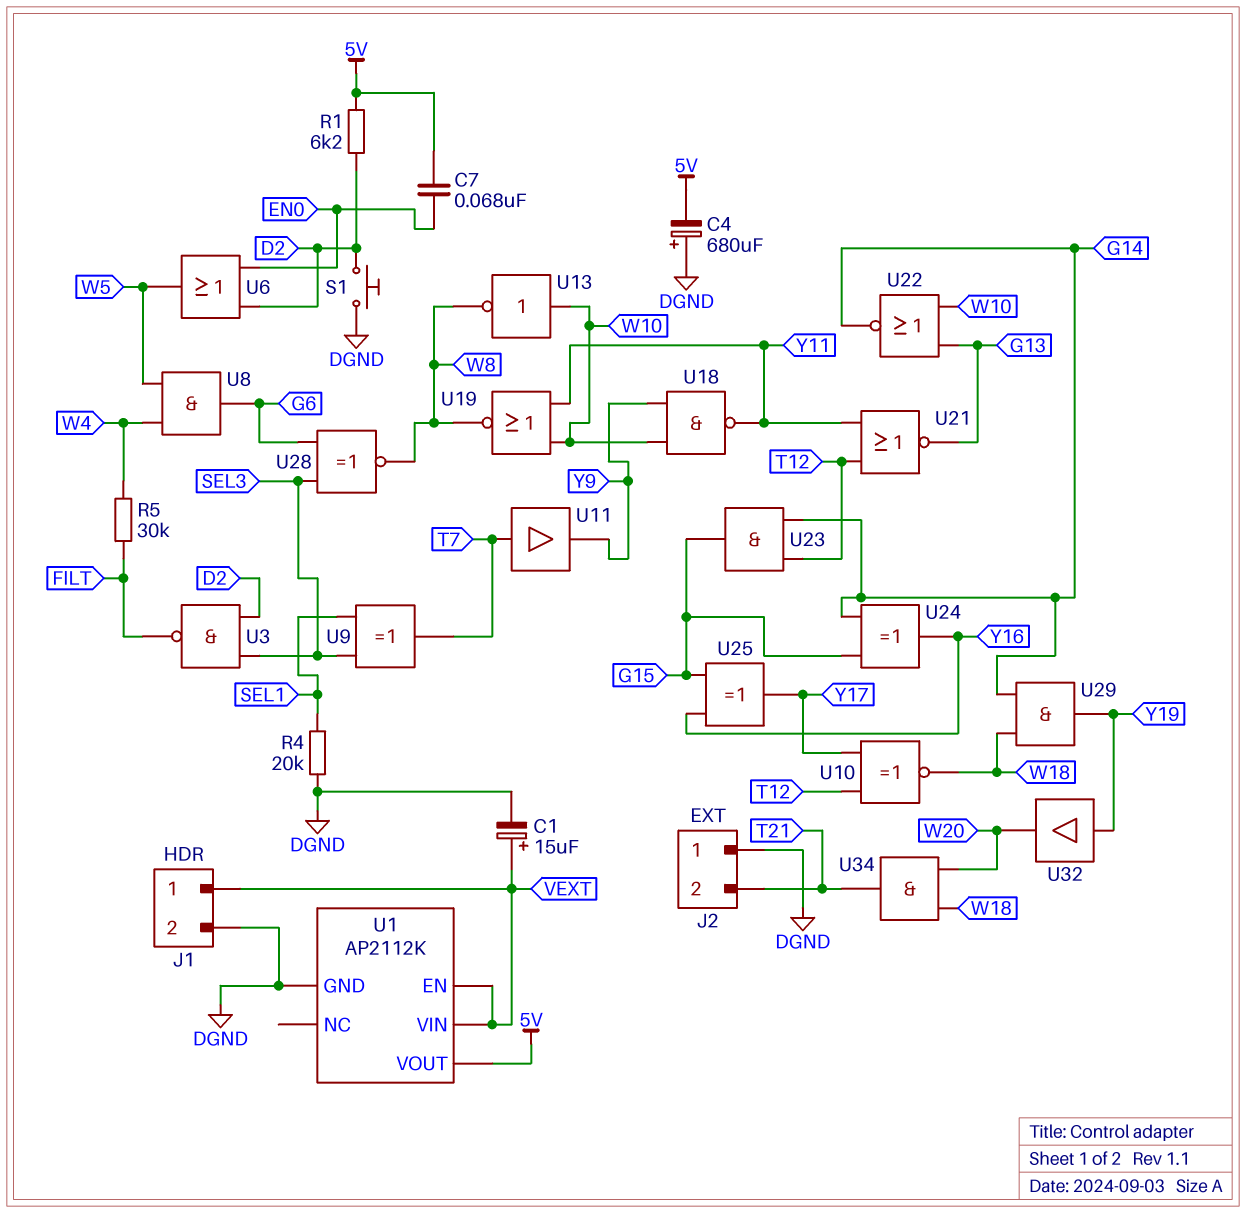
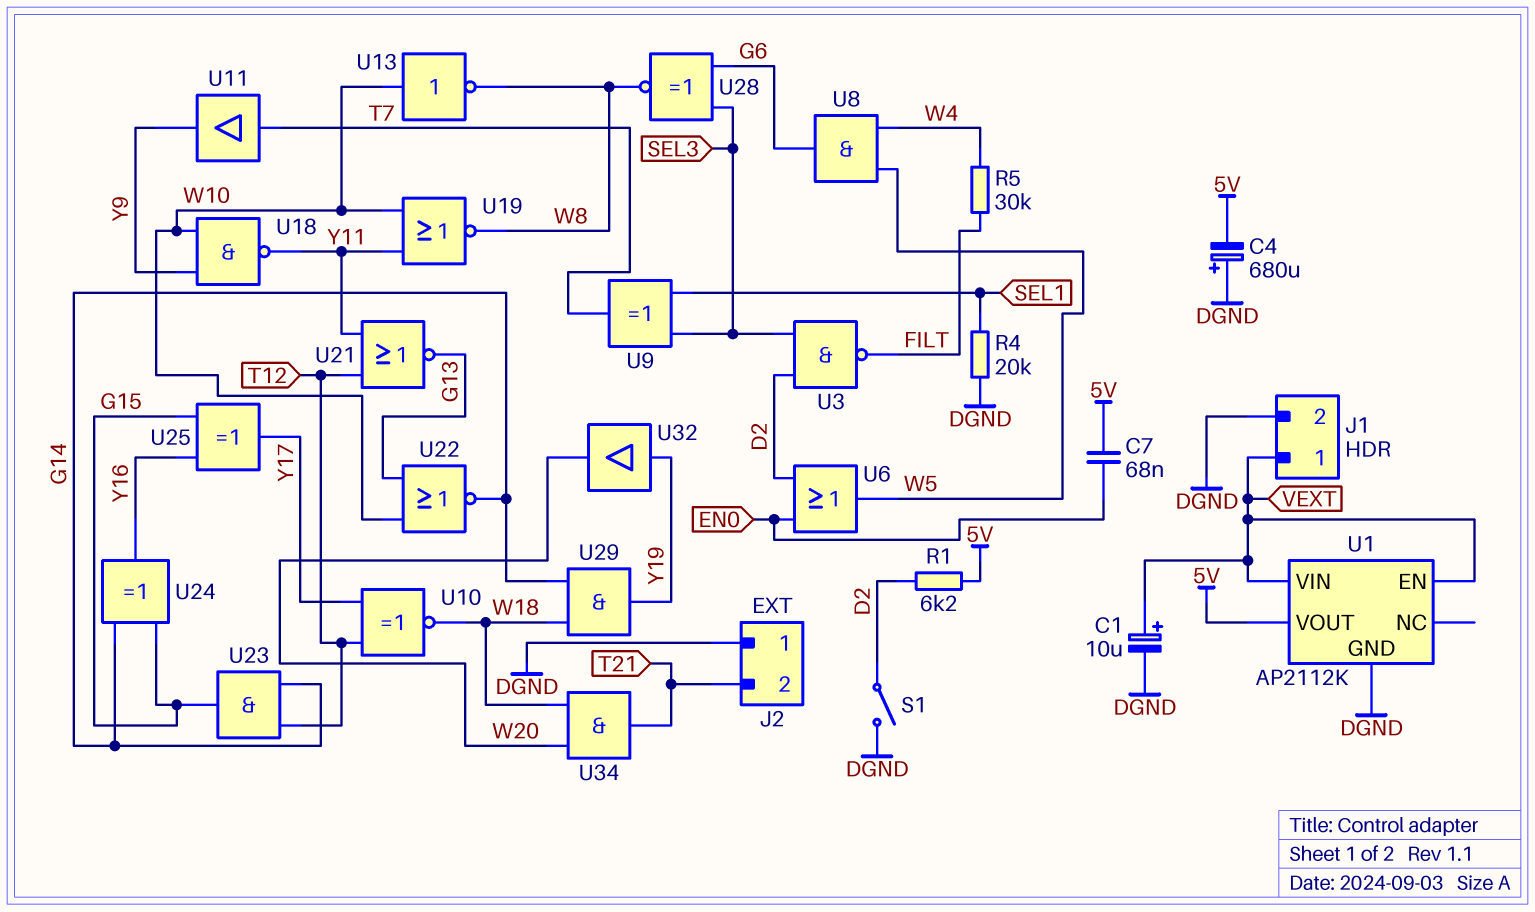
C1: 15uF (plus VEXT, minus DGND) -> 10uF (plus VEXT, minus DGND)
S1: button (D2, DGND) -> switch (D2, DGND)

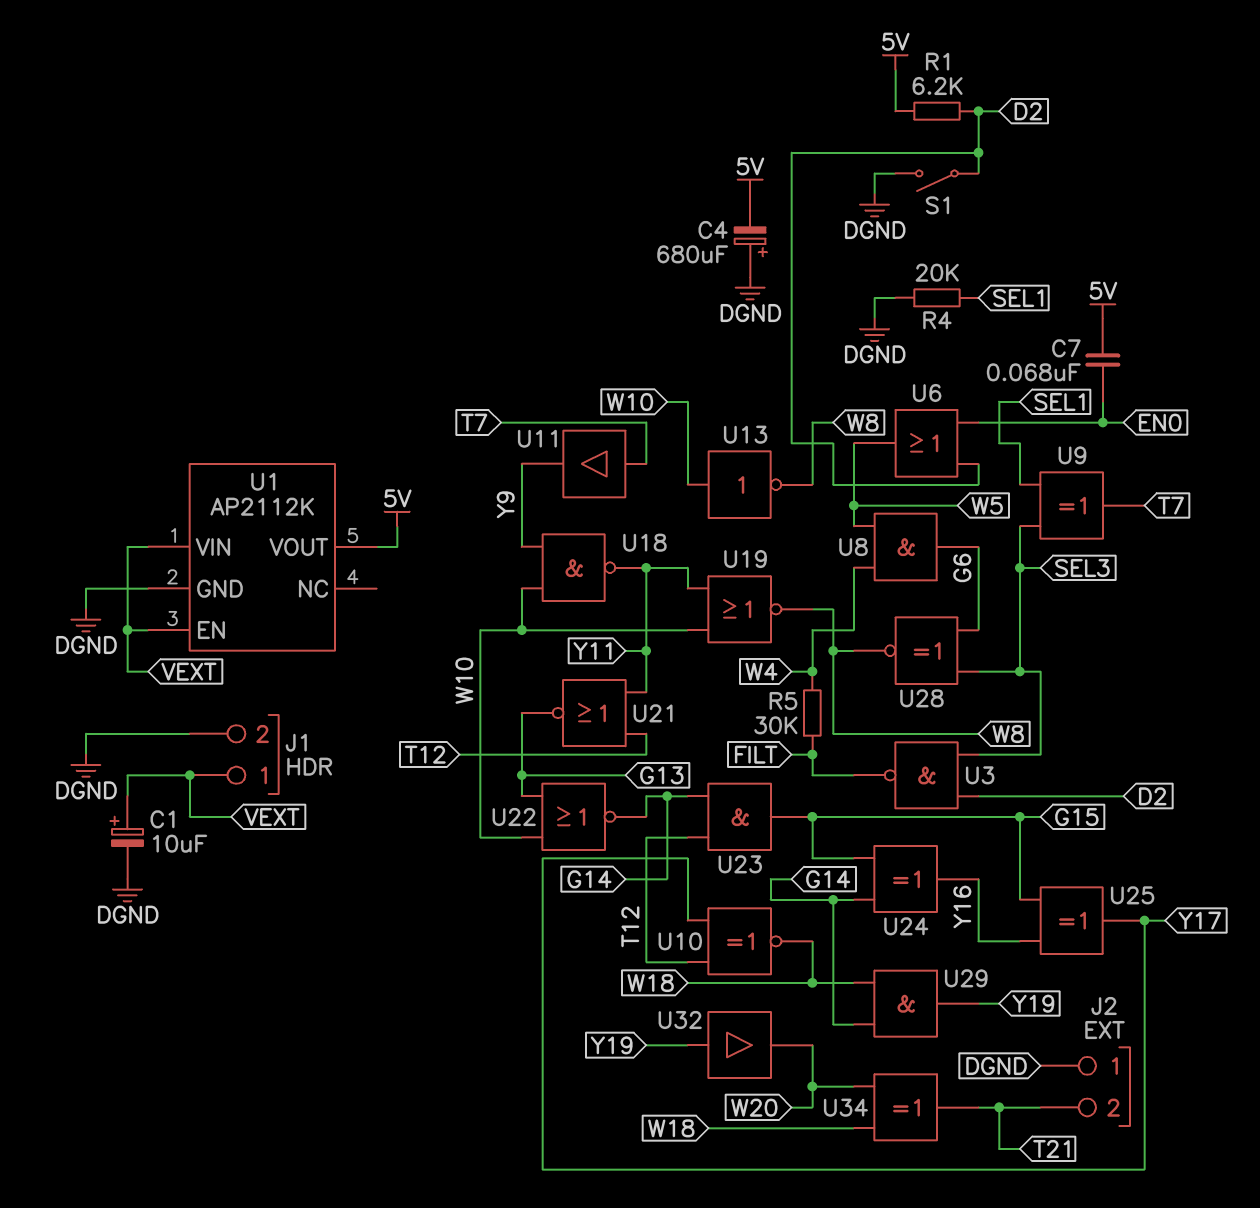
U34: AND (in W18, in W20, out T21) -> XOR (in W18, in W20, out T21)

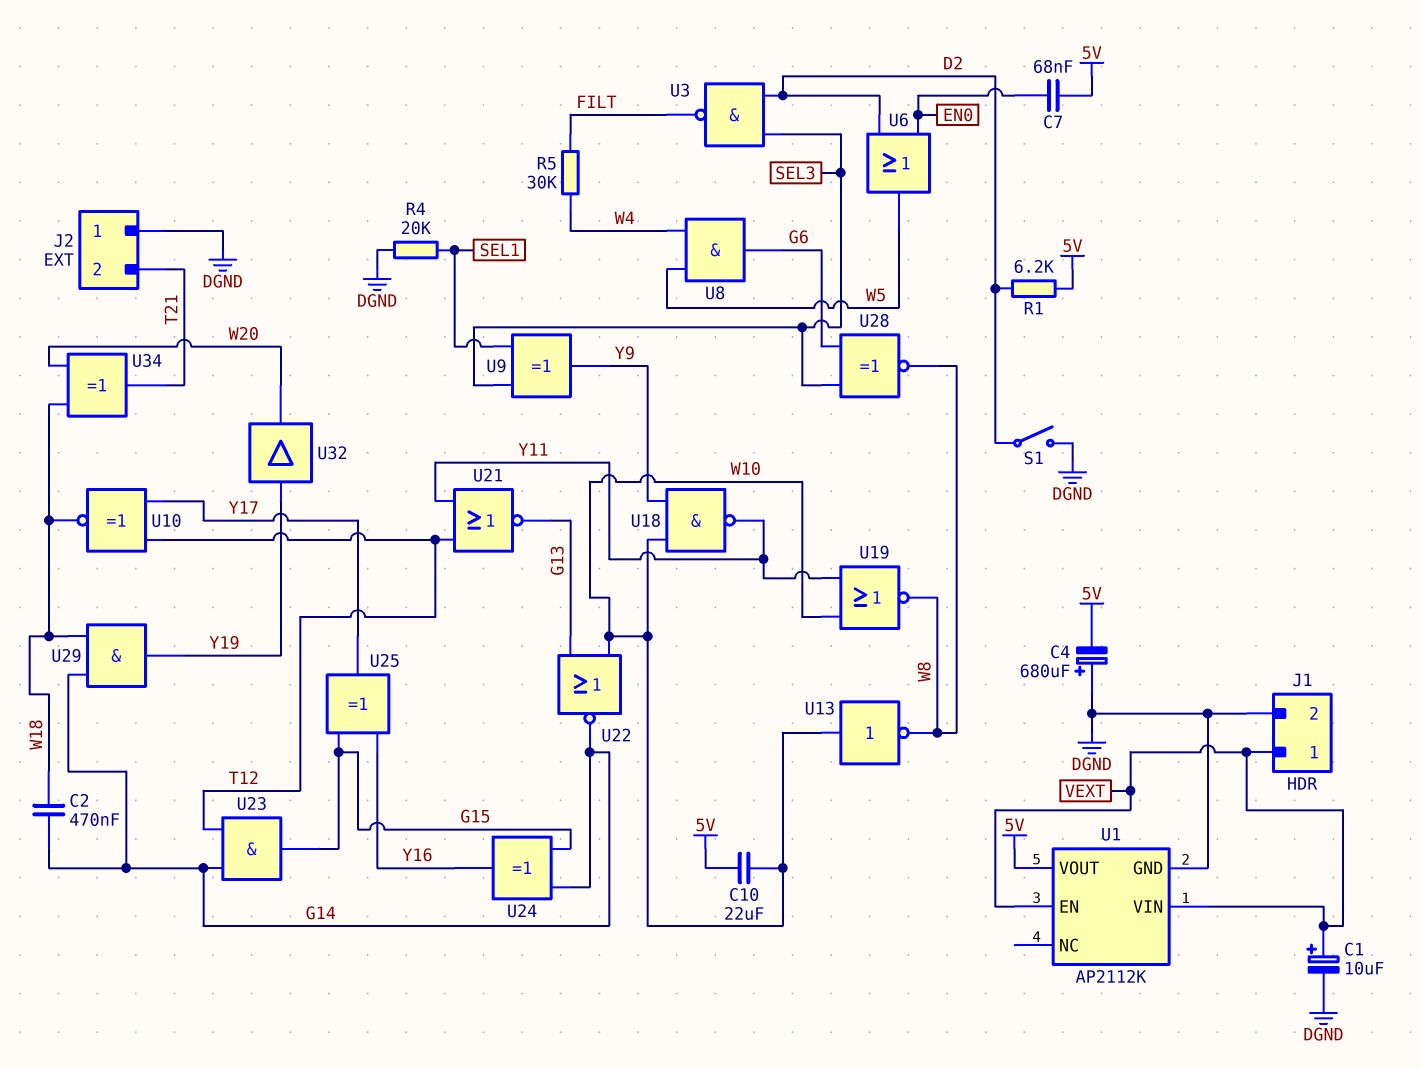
C2: none -> 470nF (G14, W18)
C10: none -> 22uF (5V, W10)
U9: XOR (in SEL1, in SEL3, out T7) -> XOR (in SEL1, in SEL3, out Y9)
U11: buffer (in T7, out Y9) -> none

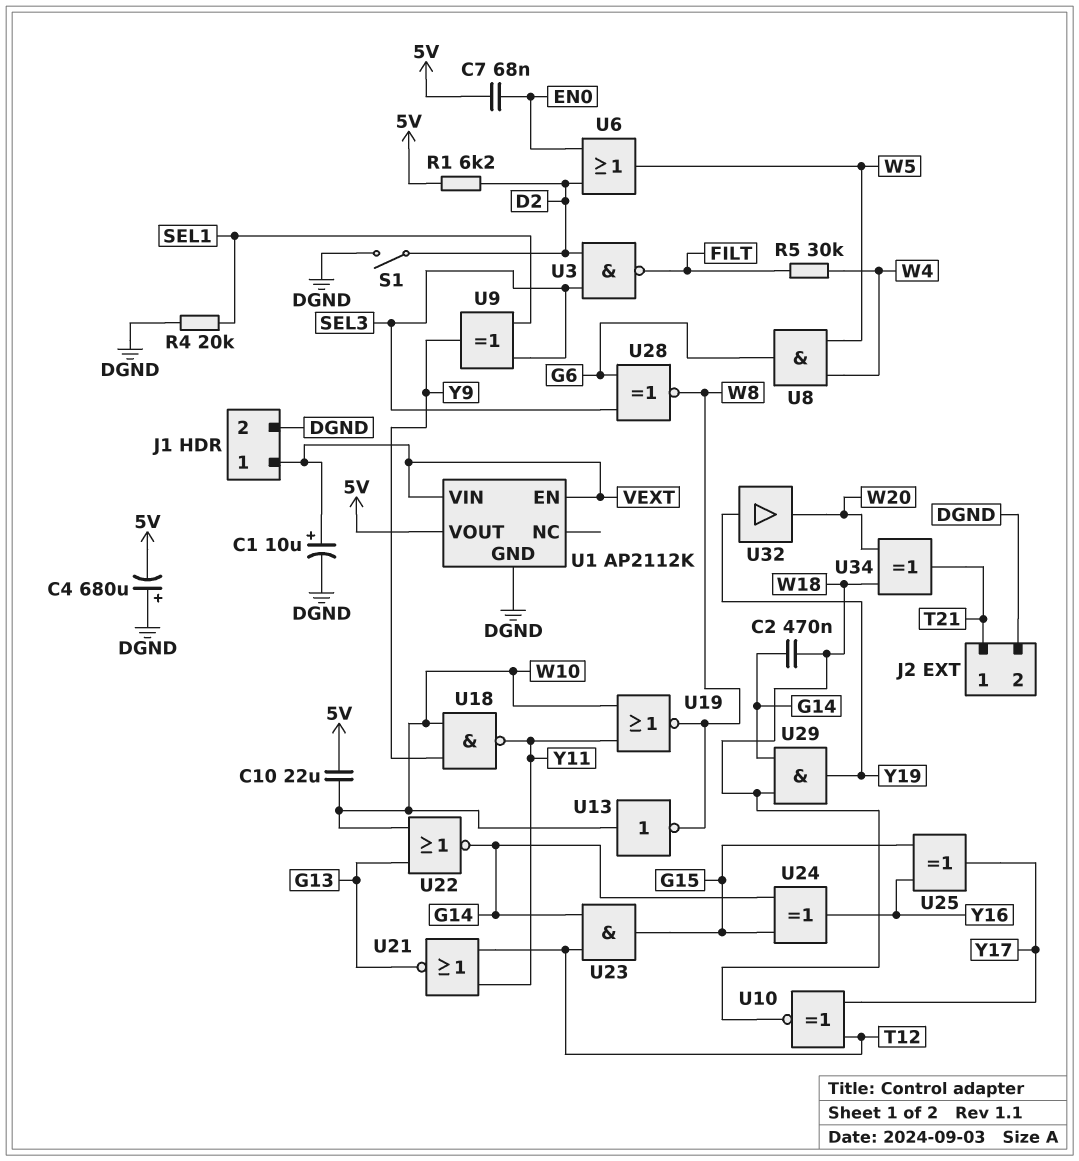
J2 pin 1: DGND -> T21
J2 pin 2: T21 -> DGND

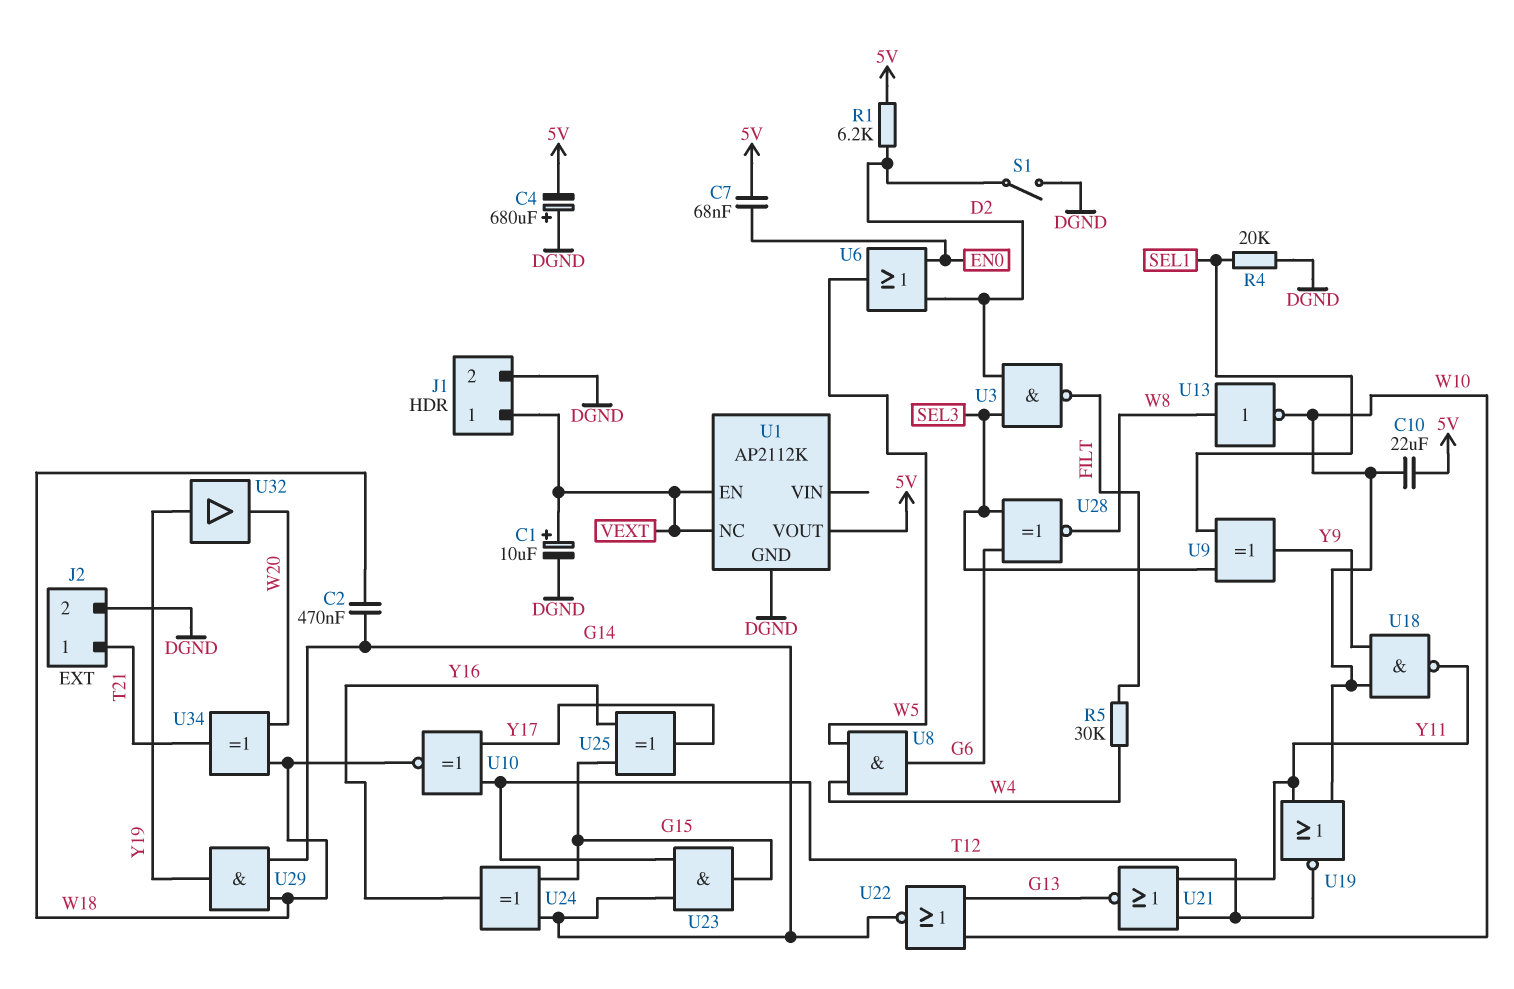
U1 pin NC: none -> VEXT
U1 pin VIN: VEXT -> none
U13: NOT (in W10, out W8) -> NOT (in W8, out W10)
U19: NOR (in W10, in Y11, out W8) -> NOR (in W10, in Y11, out T12)

